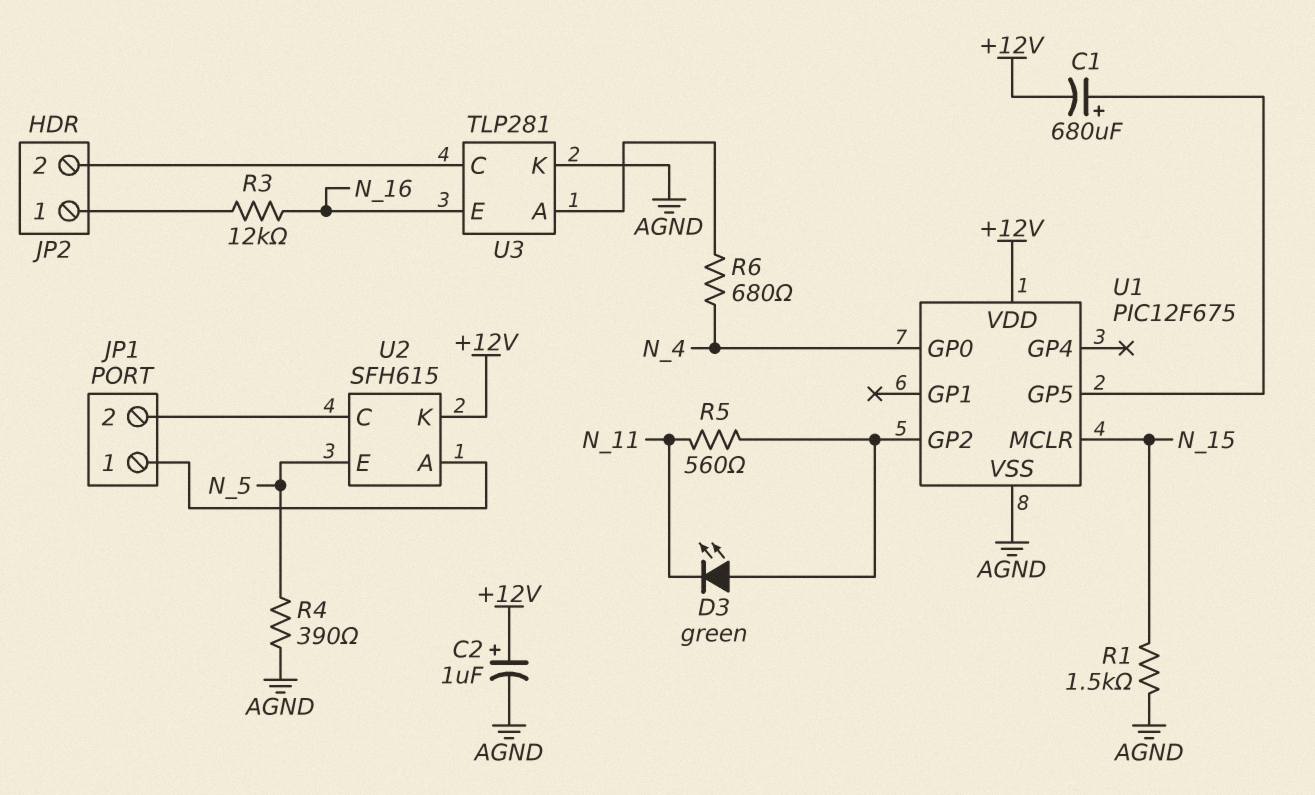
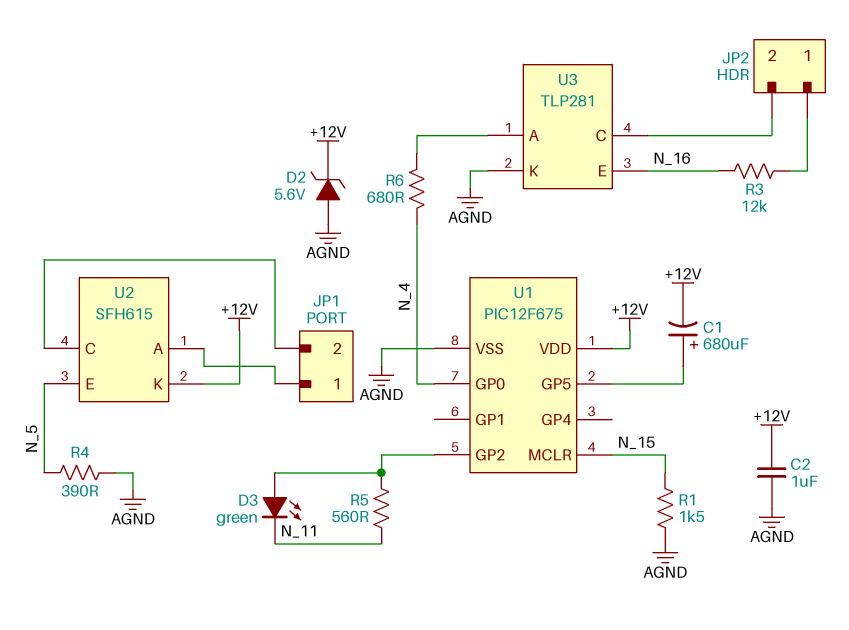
C2: 1uF (plus +12V, minus AGND) -> 1uF (+12V, AGND)
D2: none -> zener 5.6V (A AGND, K +12V)

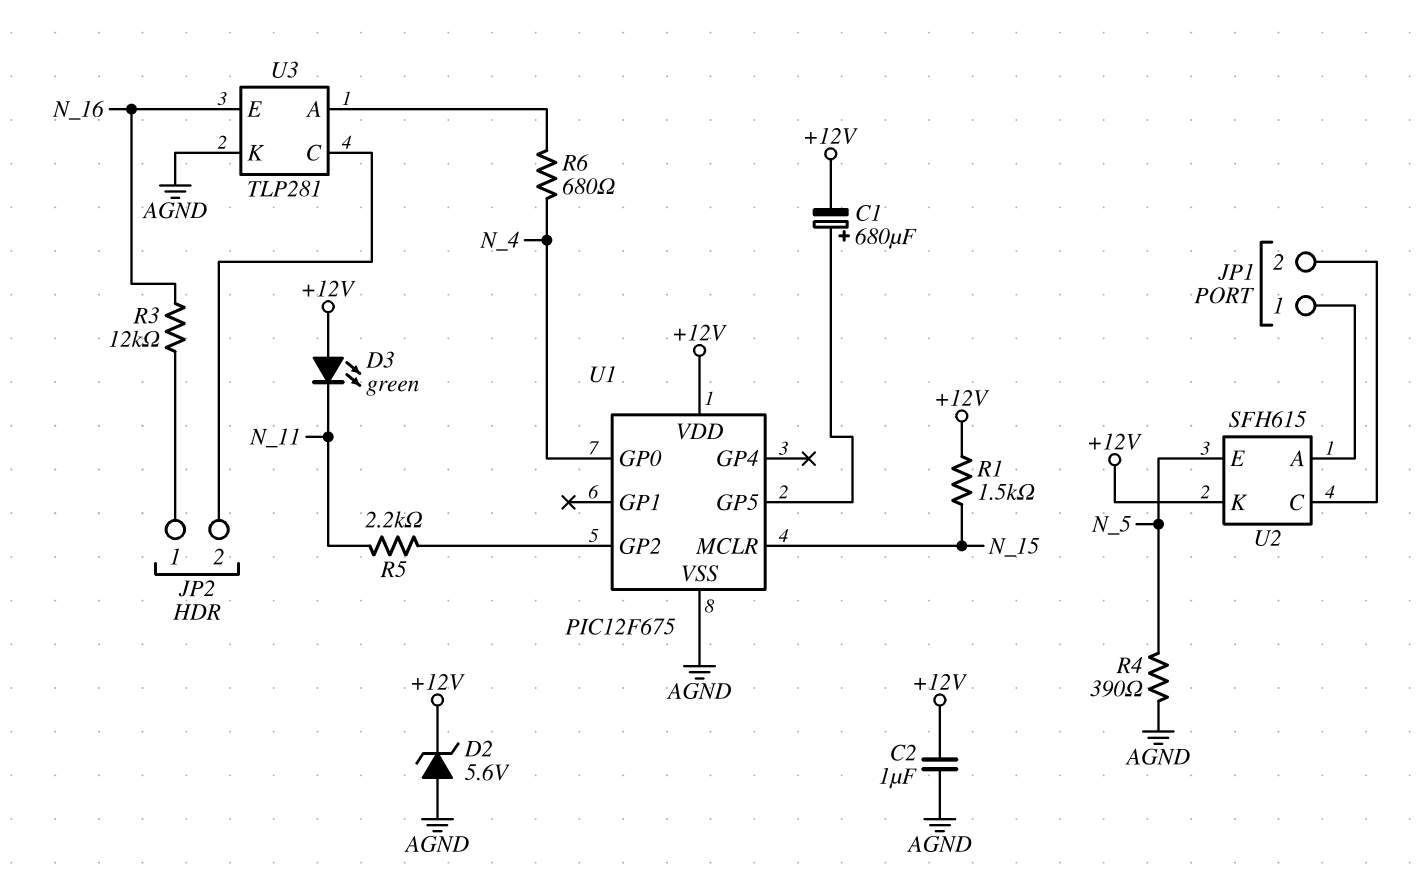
D3: LED green (A U1/GP2, K N_11) -> LED green (A +12V, K N_11)
R1: 1.5k (AGND, N_15) -> 1.5k (+12V, N_15)
R5: 560 (N_11, U1/GP2) -> 2.2k (N_11, U1/GP2)

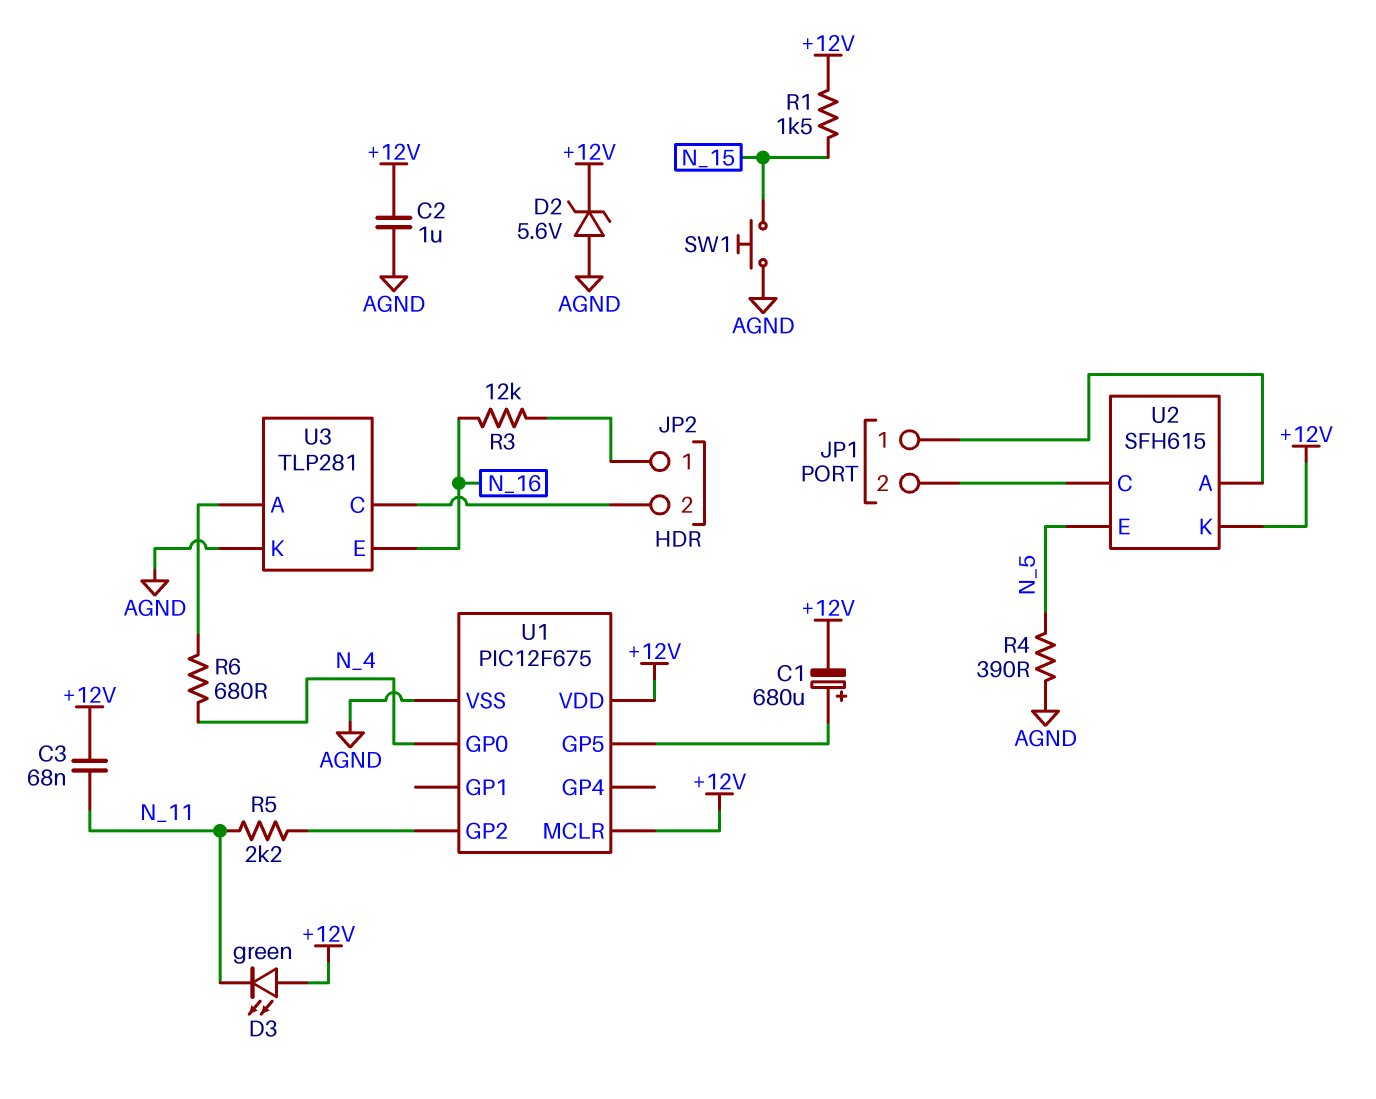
C3: none -> 68nF (+12V, N_11)
SW1: none -> button (AGND, N_15)
U1 pin MCLR: N_15 -> +12V

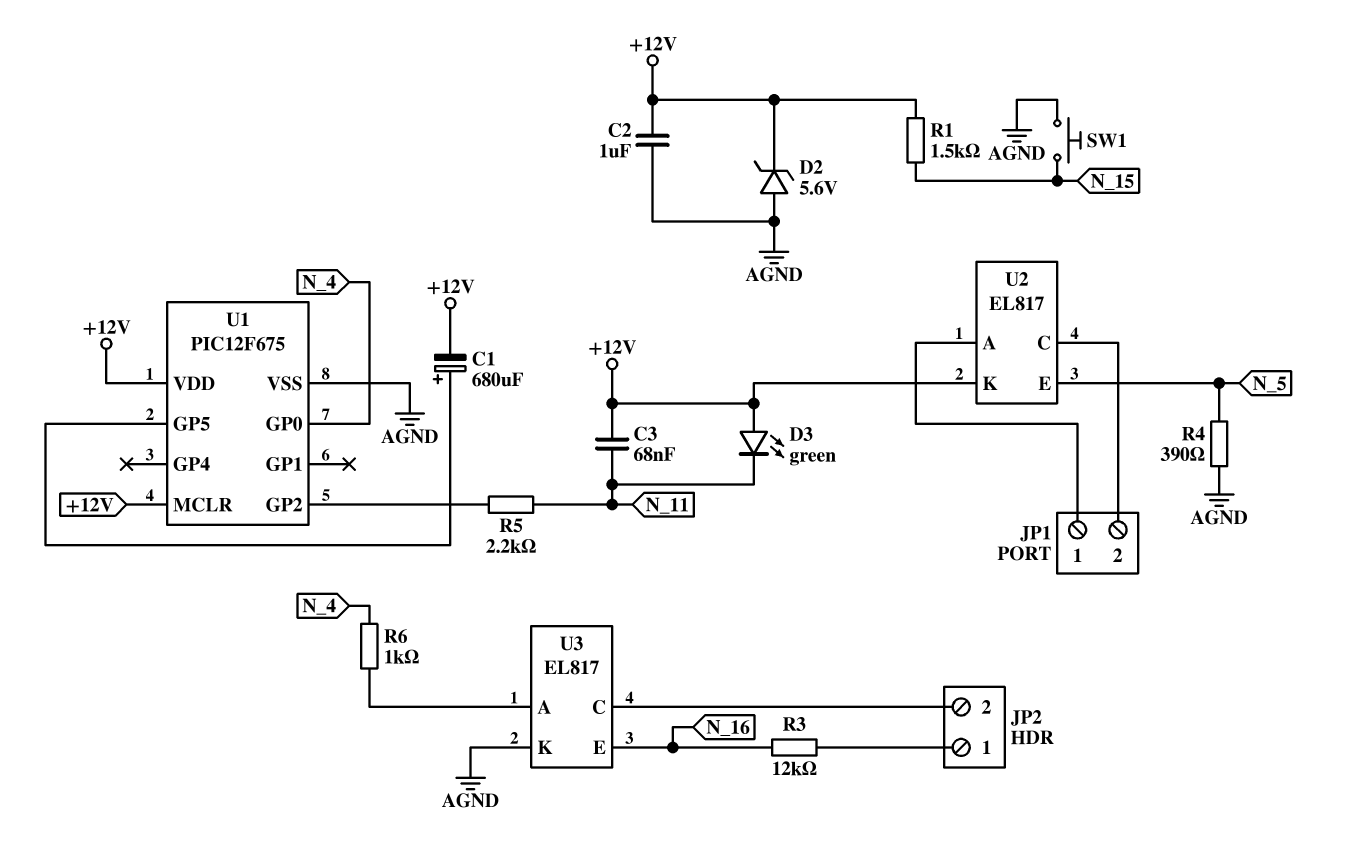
R6: 680 (N_4, U3/A) -> 1k (N_4, U3/A)
U2: SFH615 -> EL817
U3: TLP281 -> EL817

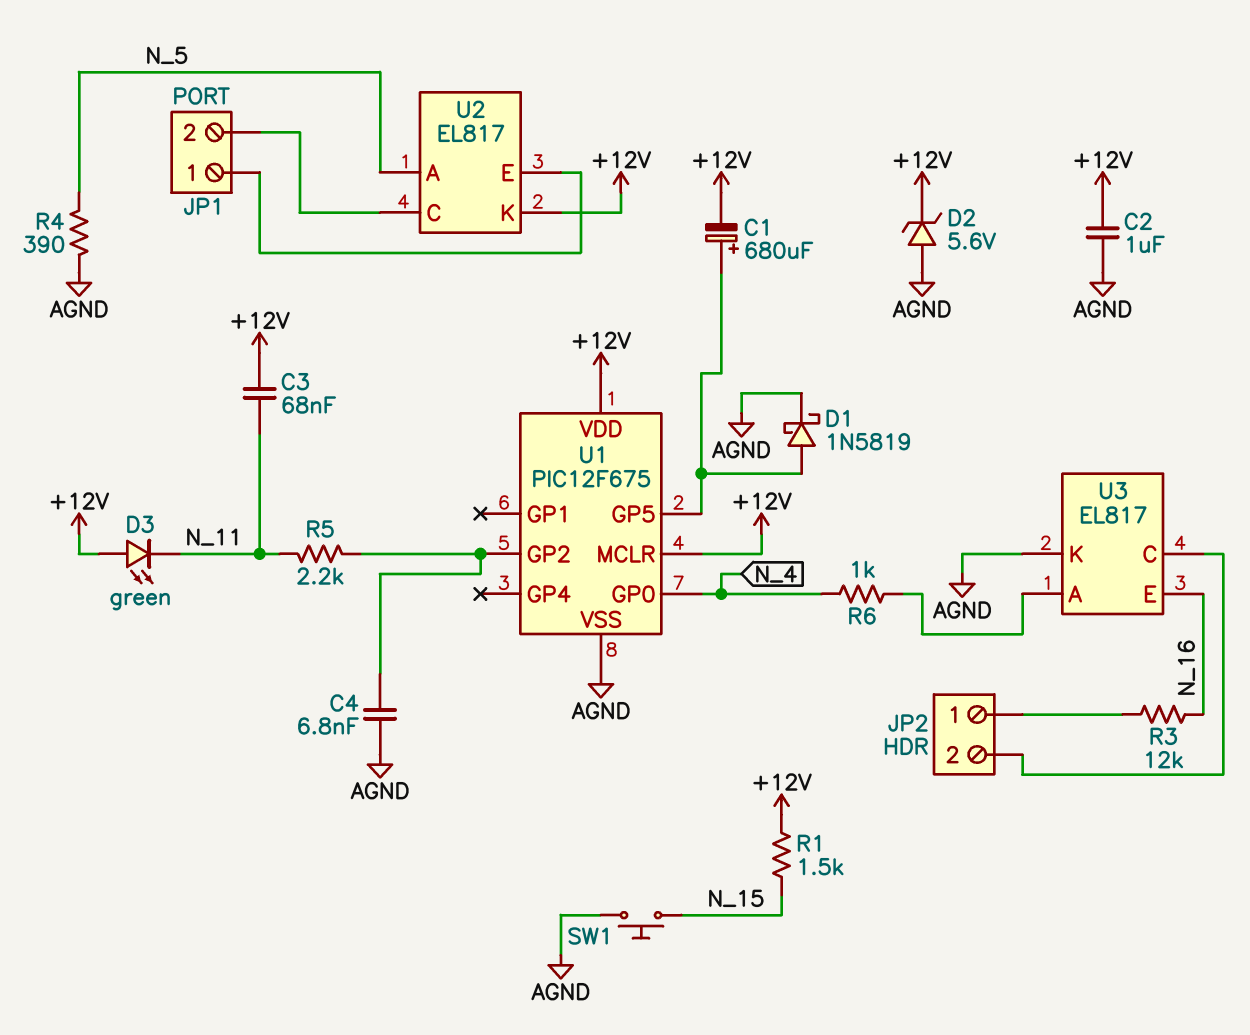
C4: none -> 6.8nF (AGND, U1/GP2)
D1: none -> schottky 1N5819 (A U1/GP5, K AGND)
U2 pin A: JP1/1 -> N_5
U2 pin E: N_5 -> JP1/1

